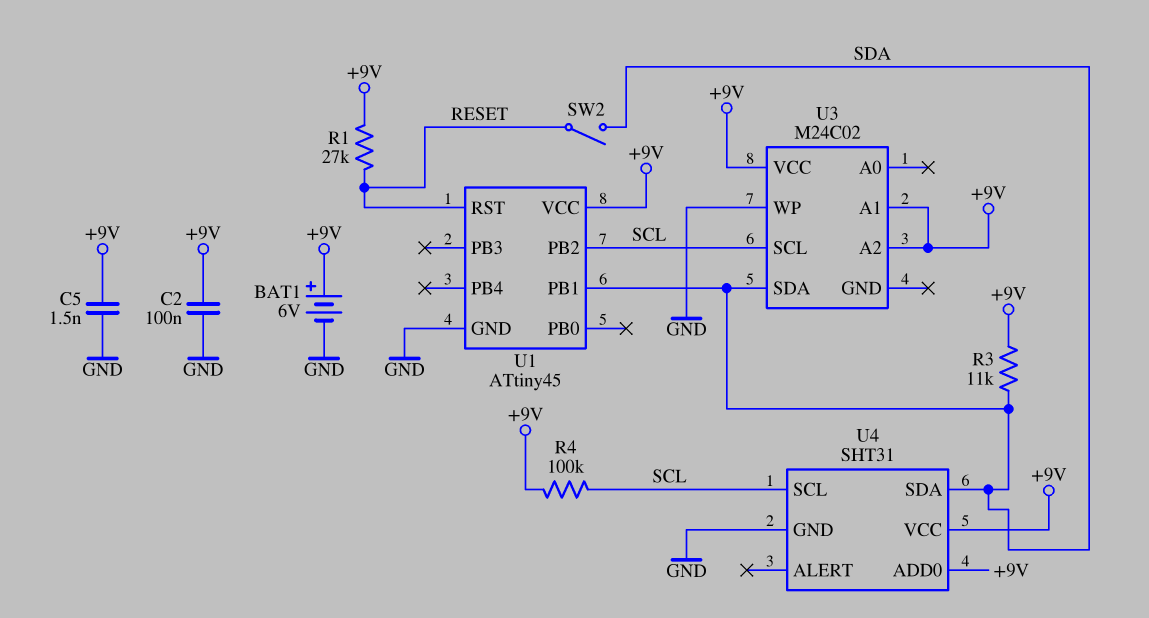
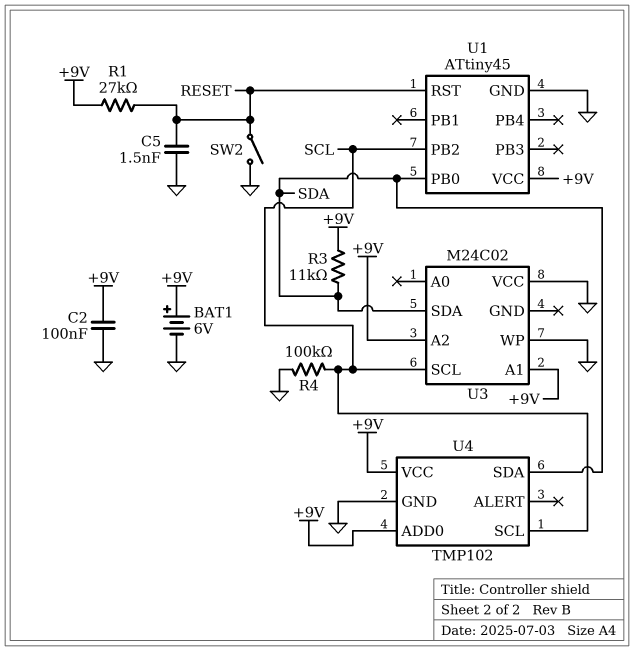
C5: 1.5nF (+9V, GND) -> 1.5nF (GND, RESET)
R4: 100k (+9V, SCL) -> 100k (GND, SCL)
SW2: switch (RESET, SDA) -> switch (GND, RESET)
U1 pin PB0: none -> SDA
U1 pin PB1: SDA -> none
U3 pin VCC: +9V -> GND
U4: SHT31 -> TMP102

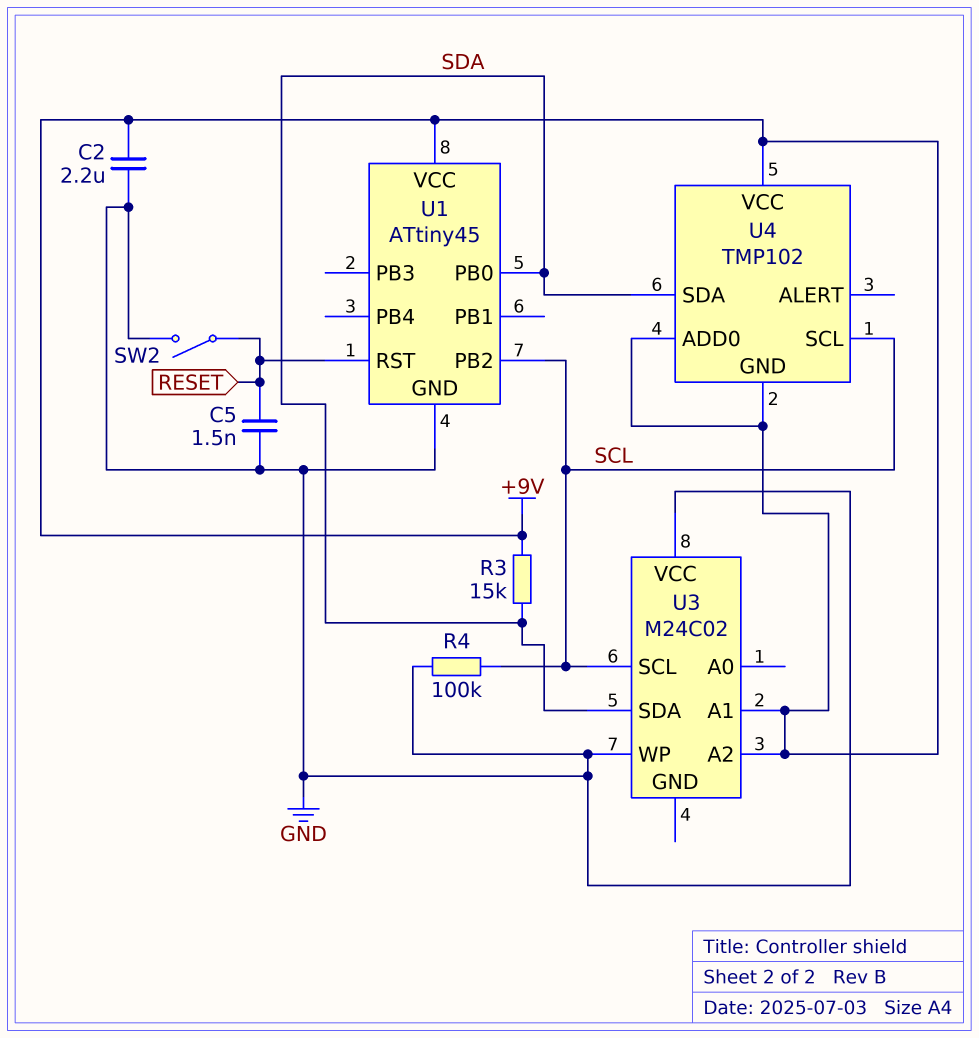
BAT1: 6V (plus +9V, minus GND) -> none
C2: 100nF (+9V, GND) -> 2.2uF (+9V, GND)
R1: 27k (+9V, RESET) -> none
R3: 11k (+9V, SDA) -> 15k (+9V, SDA)
U4 pin GND: GND -> +9V

